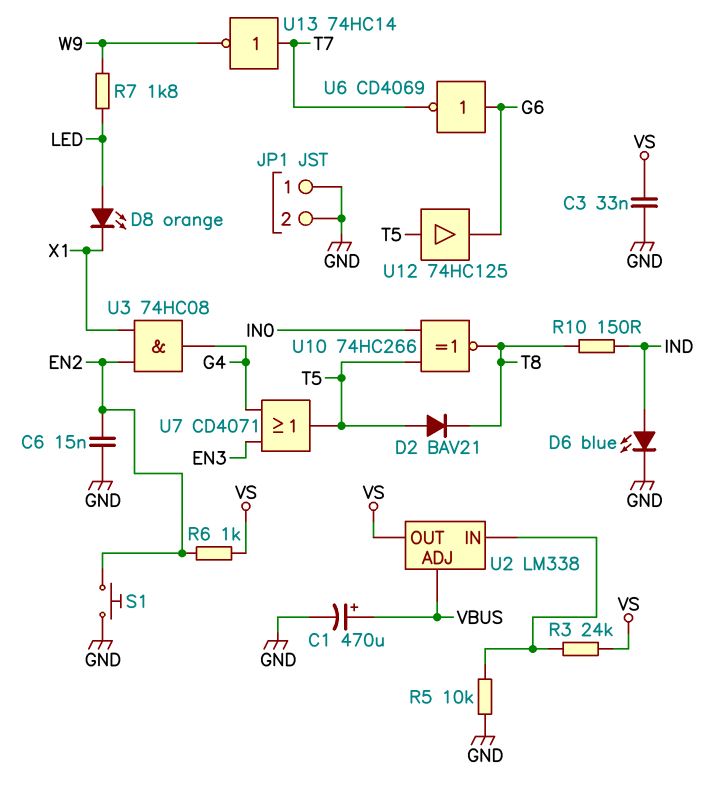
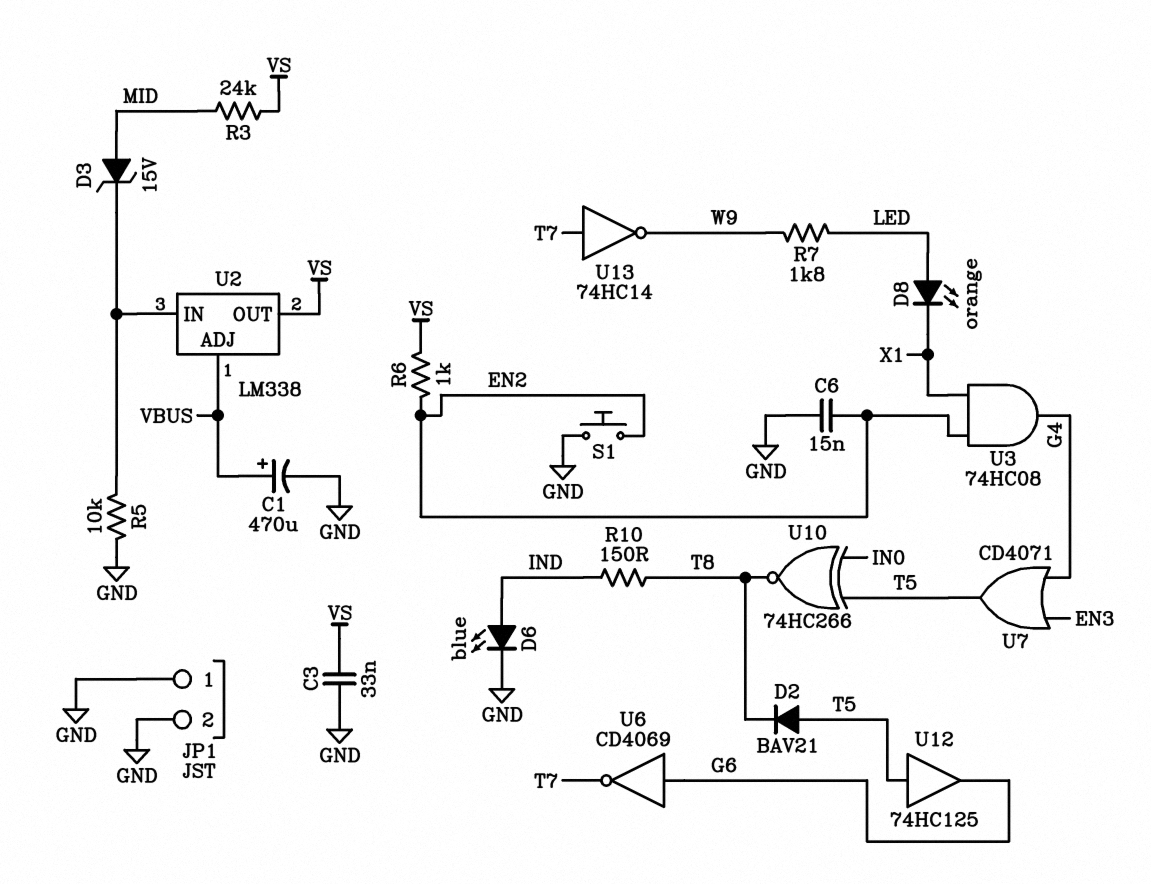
D3: none -> zener 15V (A MID, K U2/IN)
R3: 24k (U2/IN, VS) -> 24k (MID, VS)

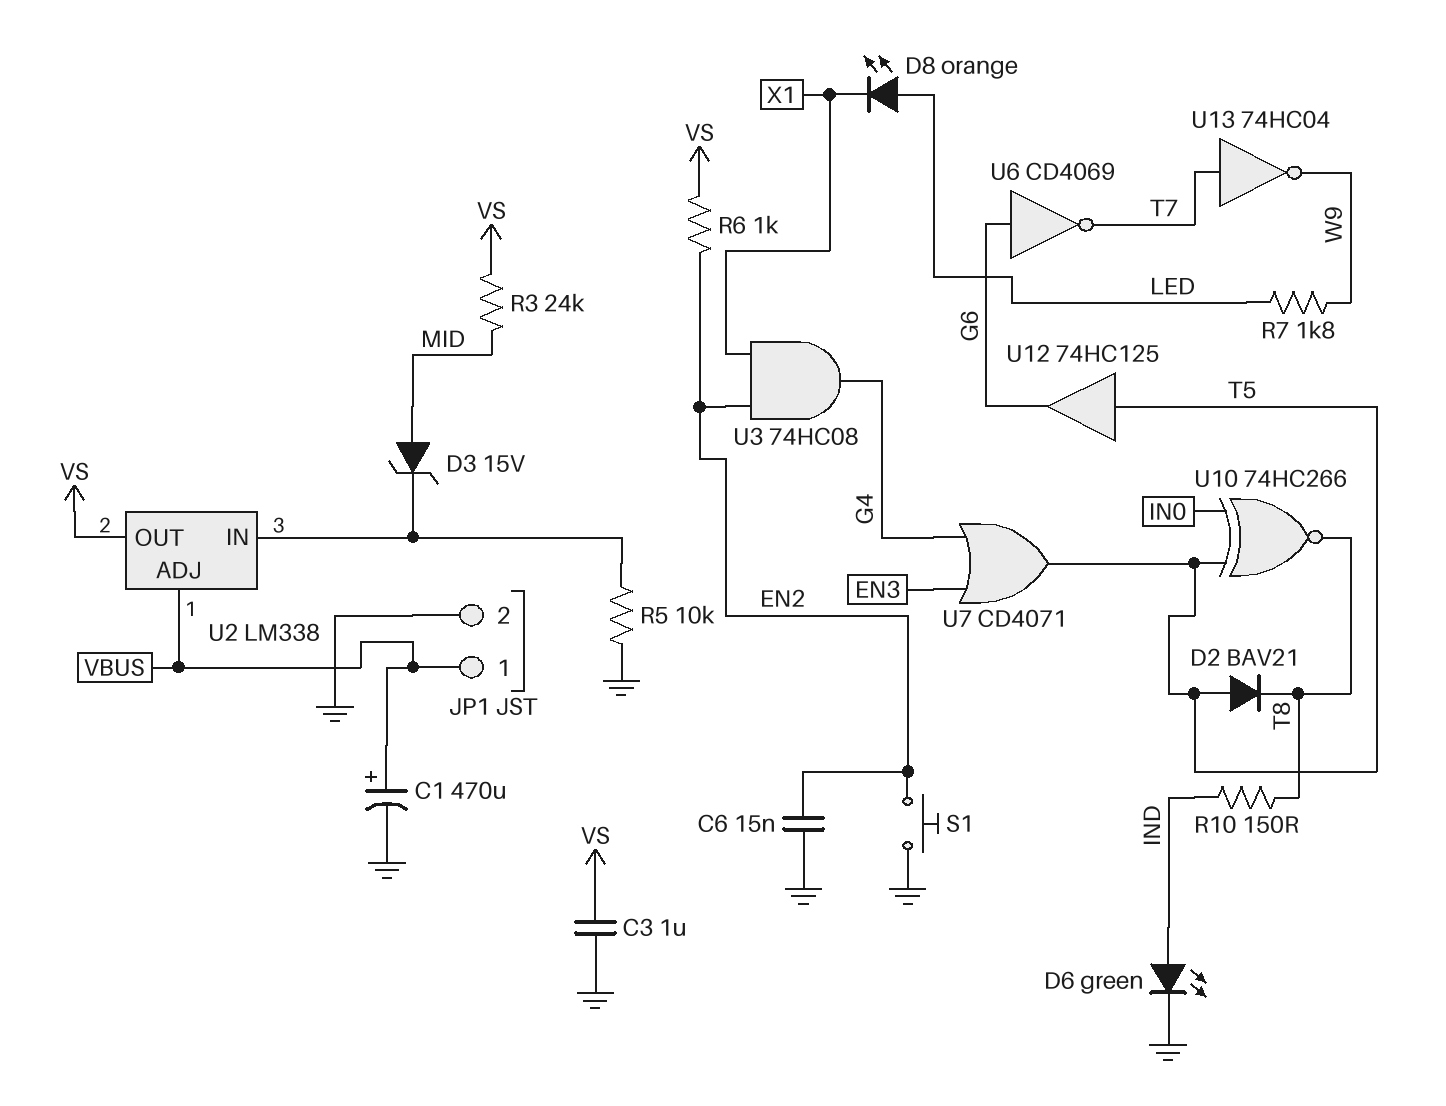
C3: 33nF (GND, VS) -> 1uF (GND, VS)
D6: LED blue (A IND, K GND) -> LED green (A IND, K GND)
JP1 pin 1: GND -> VBUS
U13: NOT 74HC14 (in T7, out W9) -> NOT 74HC04 (in T7, out W9)

